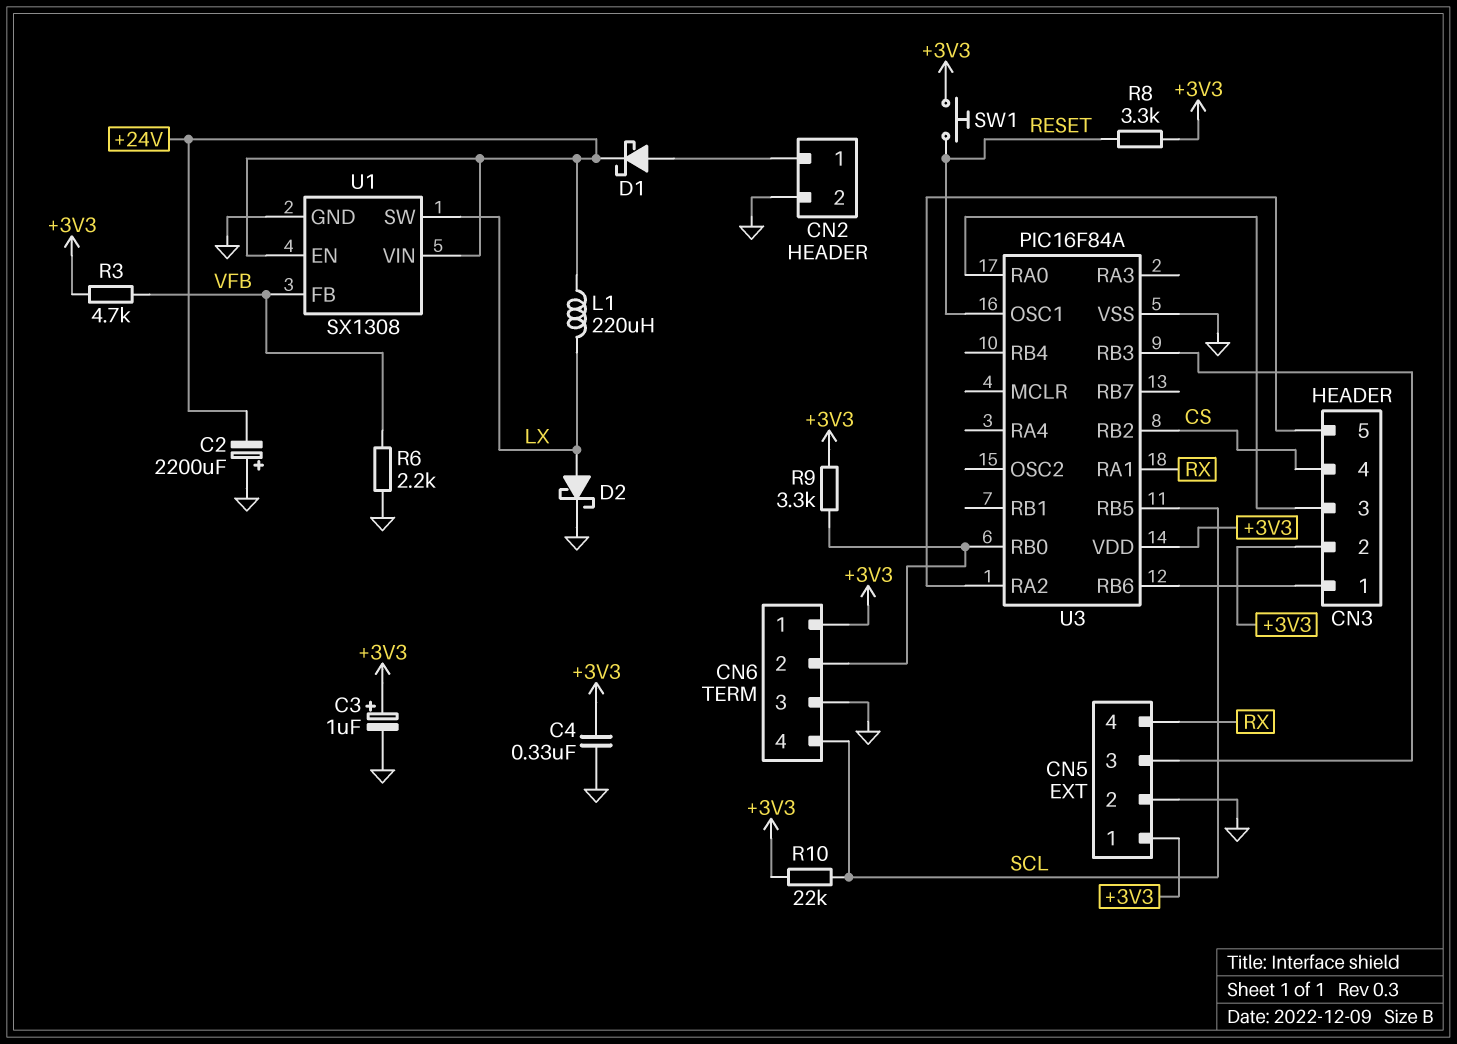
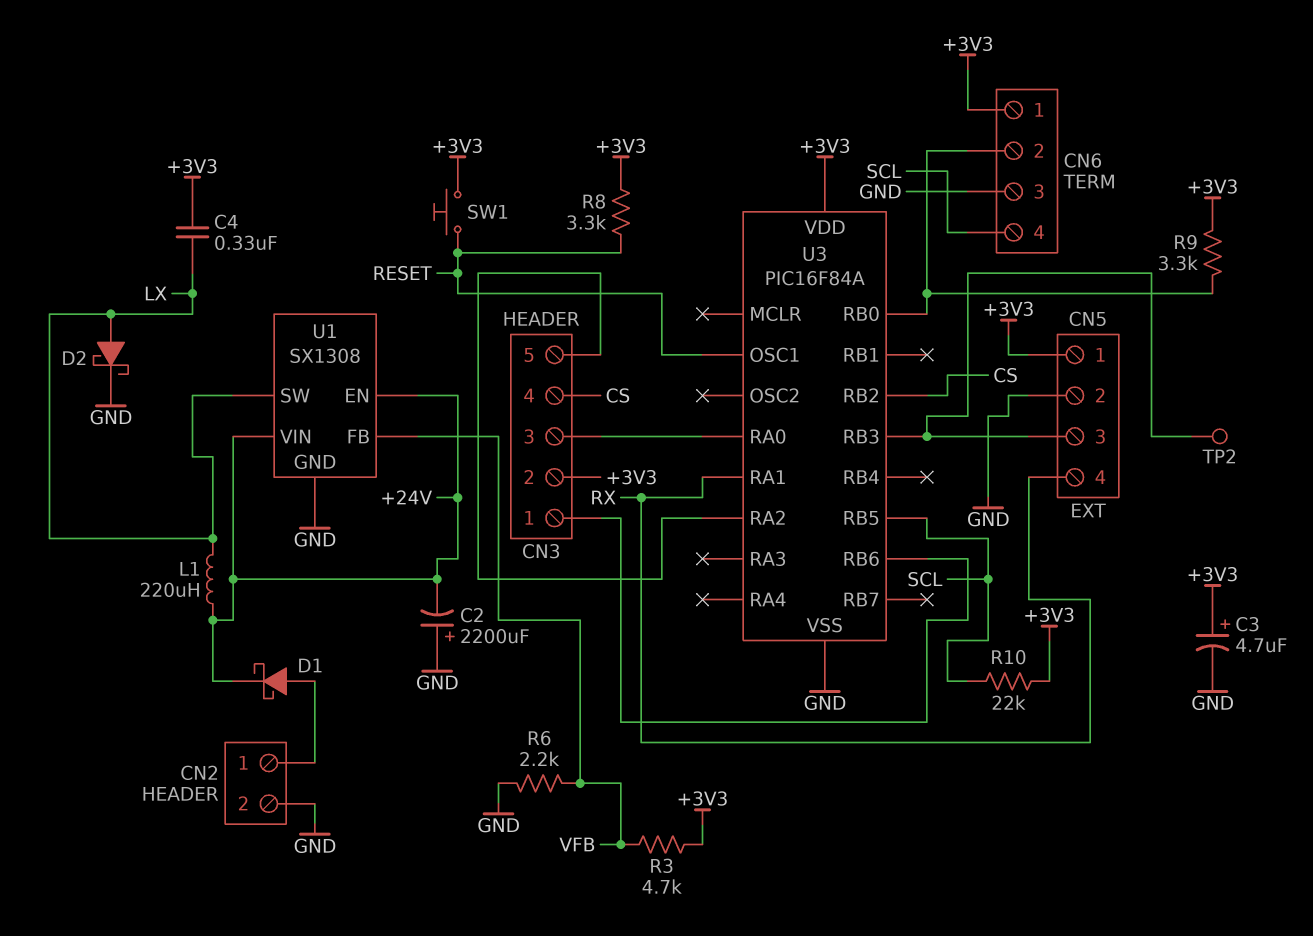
C3: 1uF (plus +3V3, minus GND) -> 4.7uF (plus +3V3, minus GND)
C4: 330nF (+3V3, GND) -> 330nF (+3V3, LX)
TP2: none -> test point (CN5/3)

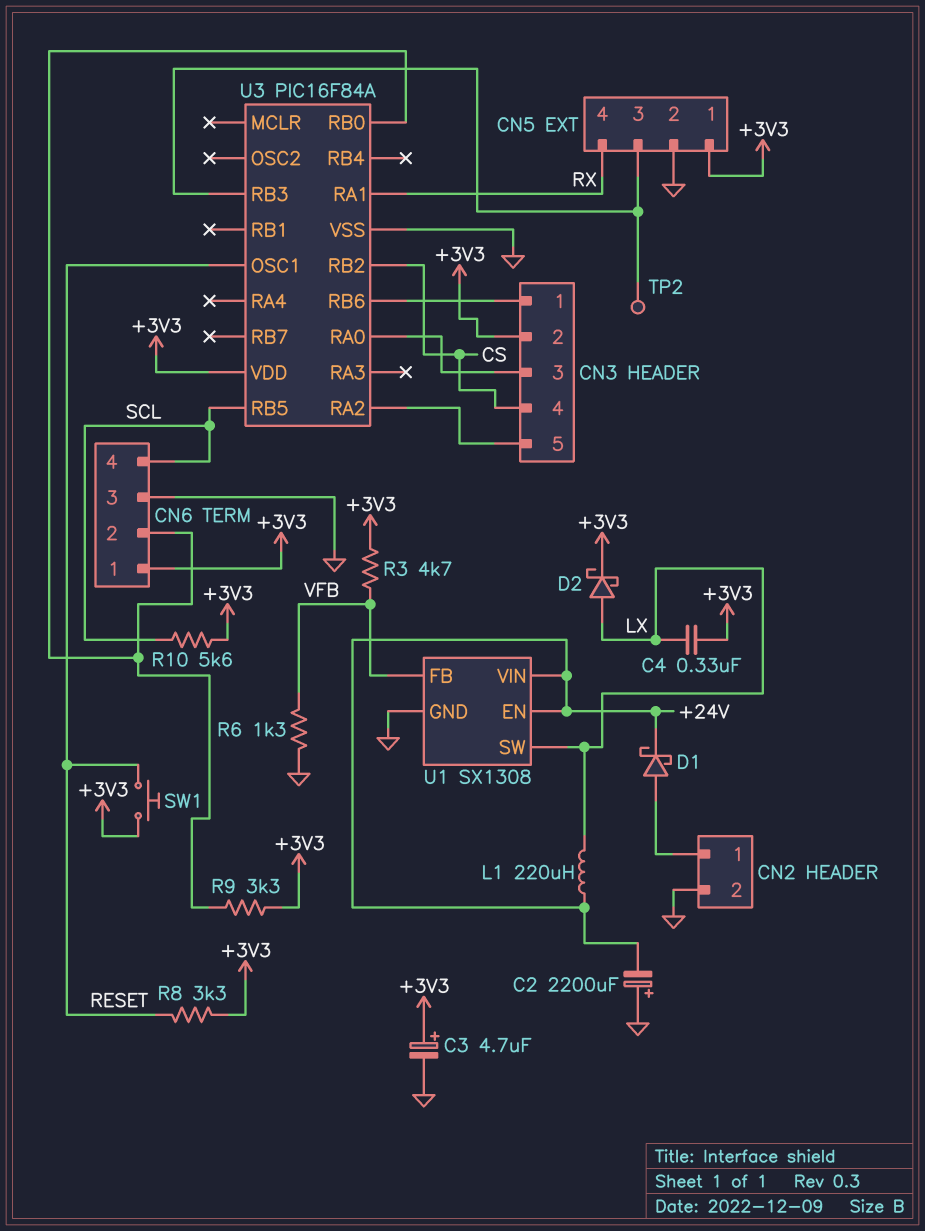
D2: schottky (A LX, K GND) -> schottky (A LX, K +3V3)
R6: 2.2k (GND, VFB) -> 1.3k (GND, VFB)
R10: 22k (+3V3, SCL) -> 5.6k (+3V3, SCL)

